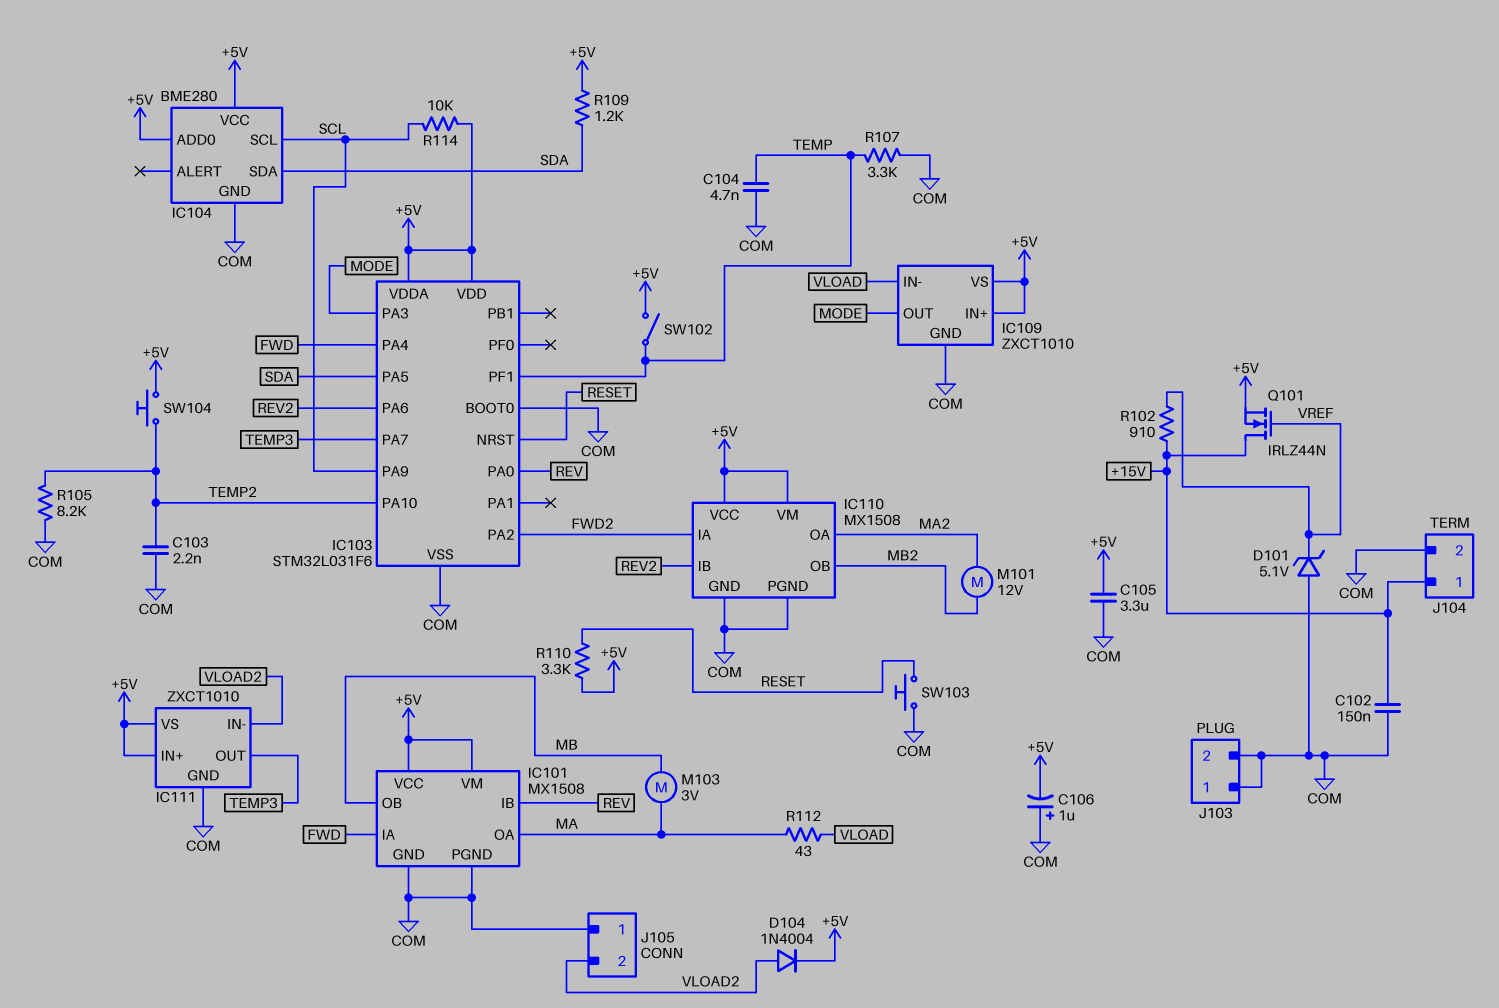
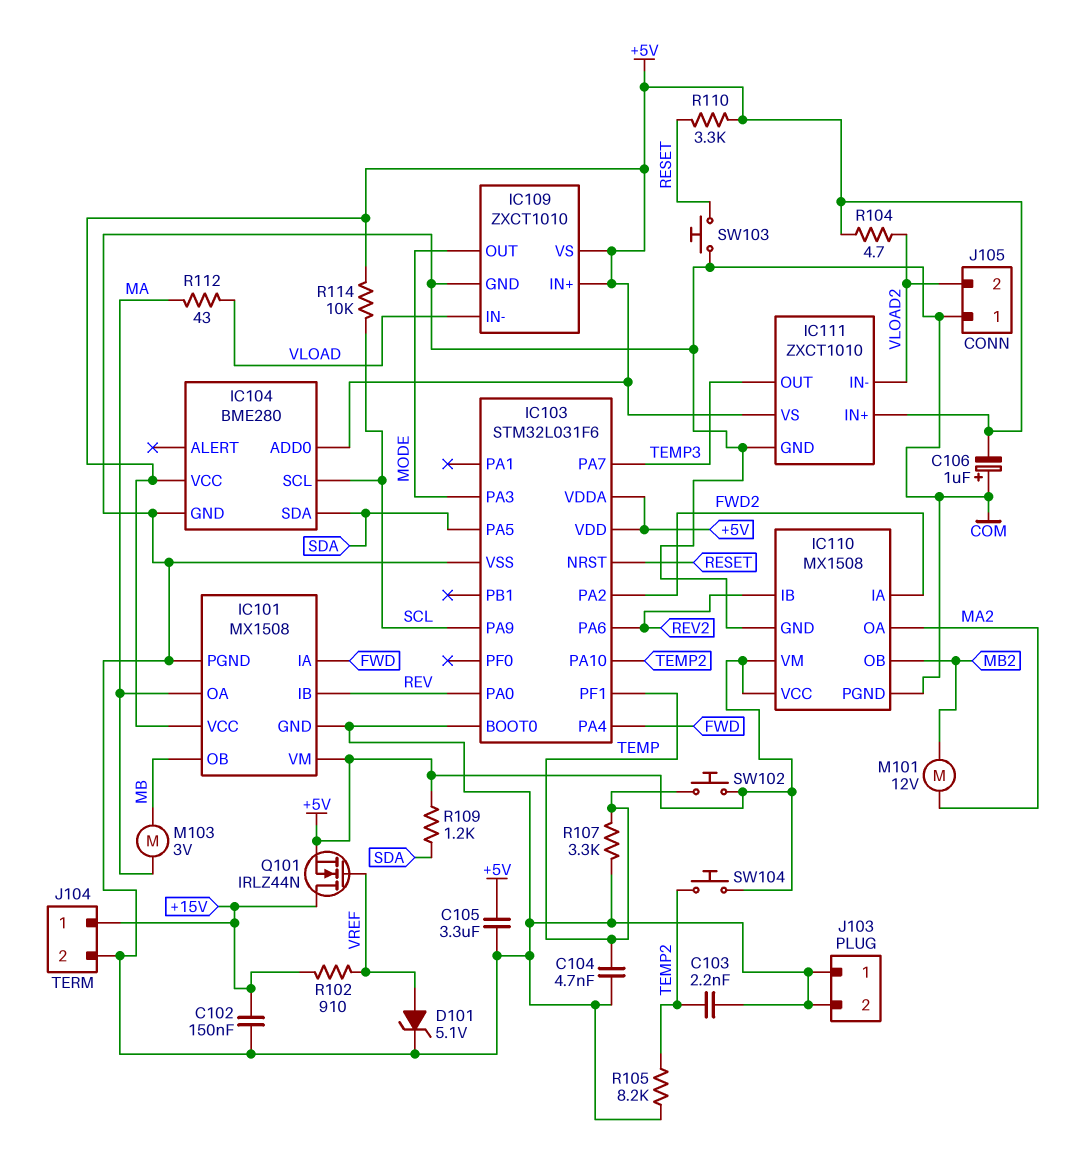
D101: zener 5.1V (A COM, K VREF) -> zener 5.1V (A VREF, K COM)
D104: diode 1N4004 (A VLOAD2, K +5V) -> none
R104: none -> 4.7 (+5V, VLOAD2)
SW102: switch (+5V, TEMP) -> button (+5V, TEMP)

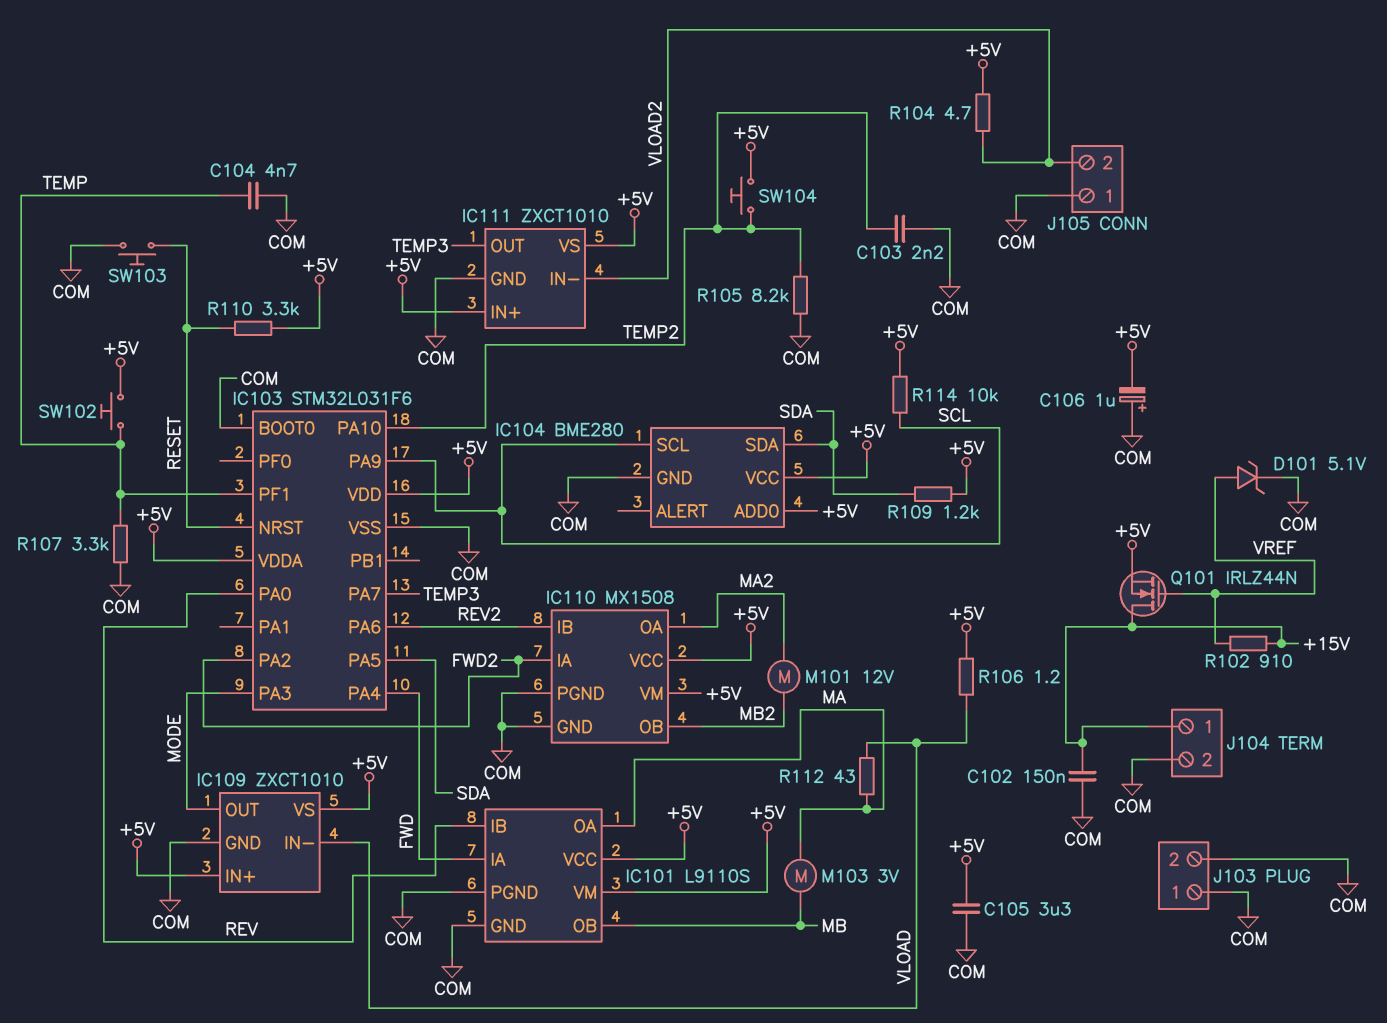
IC101: MX1508 -> L9110S
R106: none -> 1.2 (+5V, VLOAD)

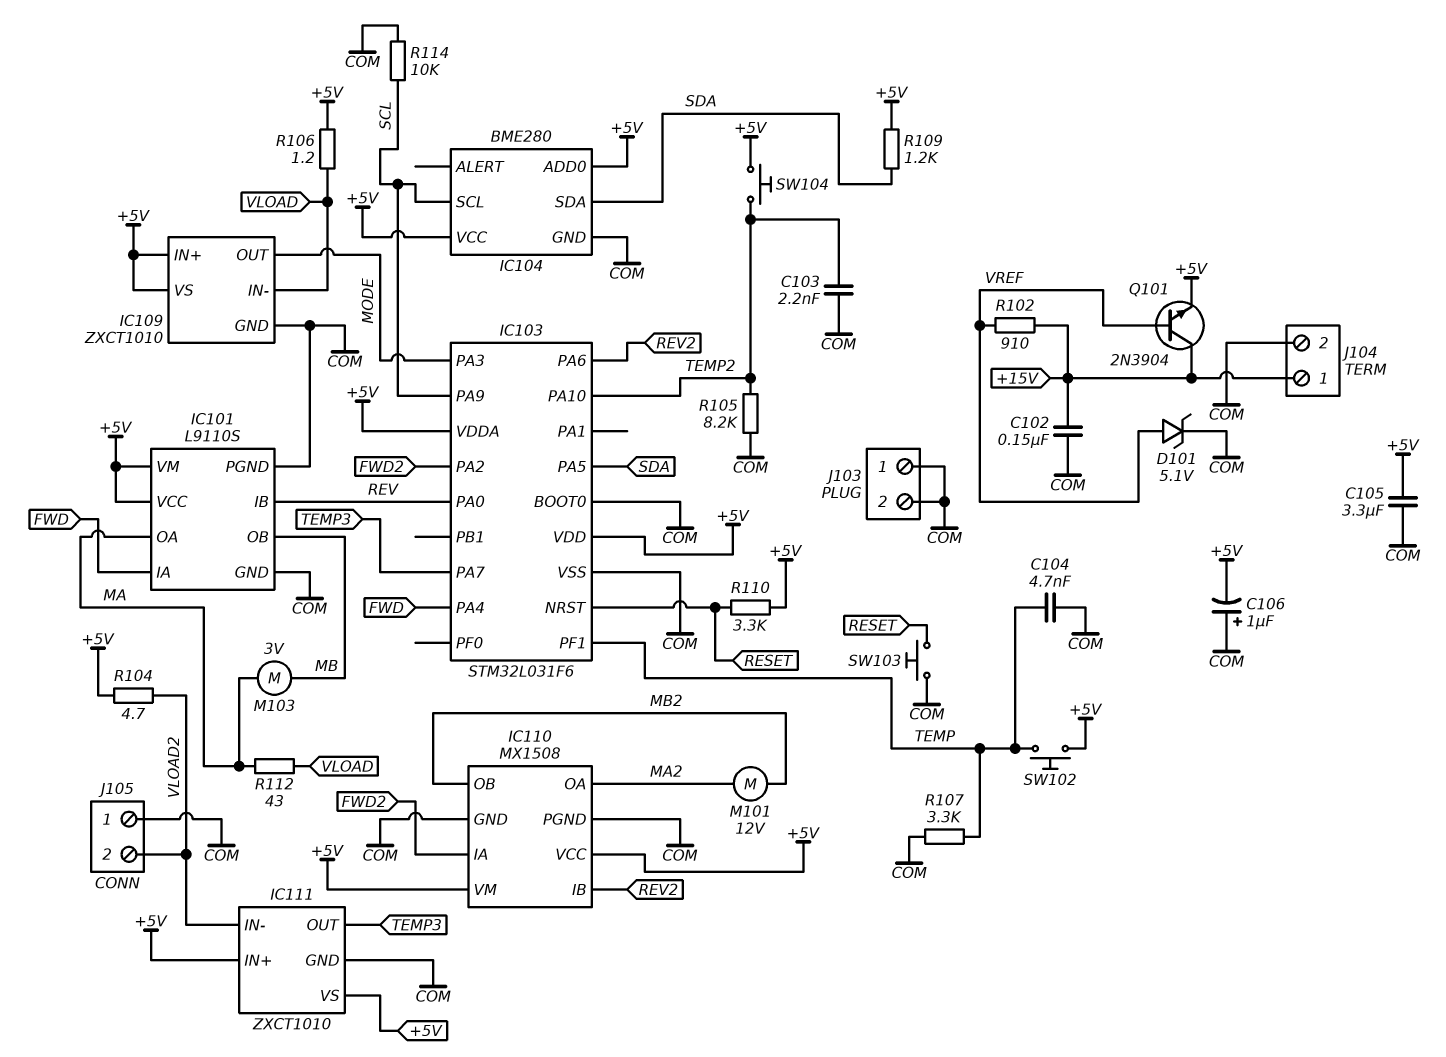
Q101: NMOS IRLZ44N (G VREF, D +15V, S +5V) -> NPN 2N3904 (B VREF, C +15V, E +5V)
R114: 10k (+5V, SCL) -> 10k (COM, SCL)

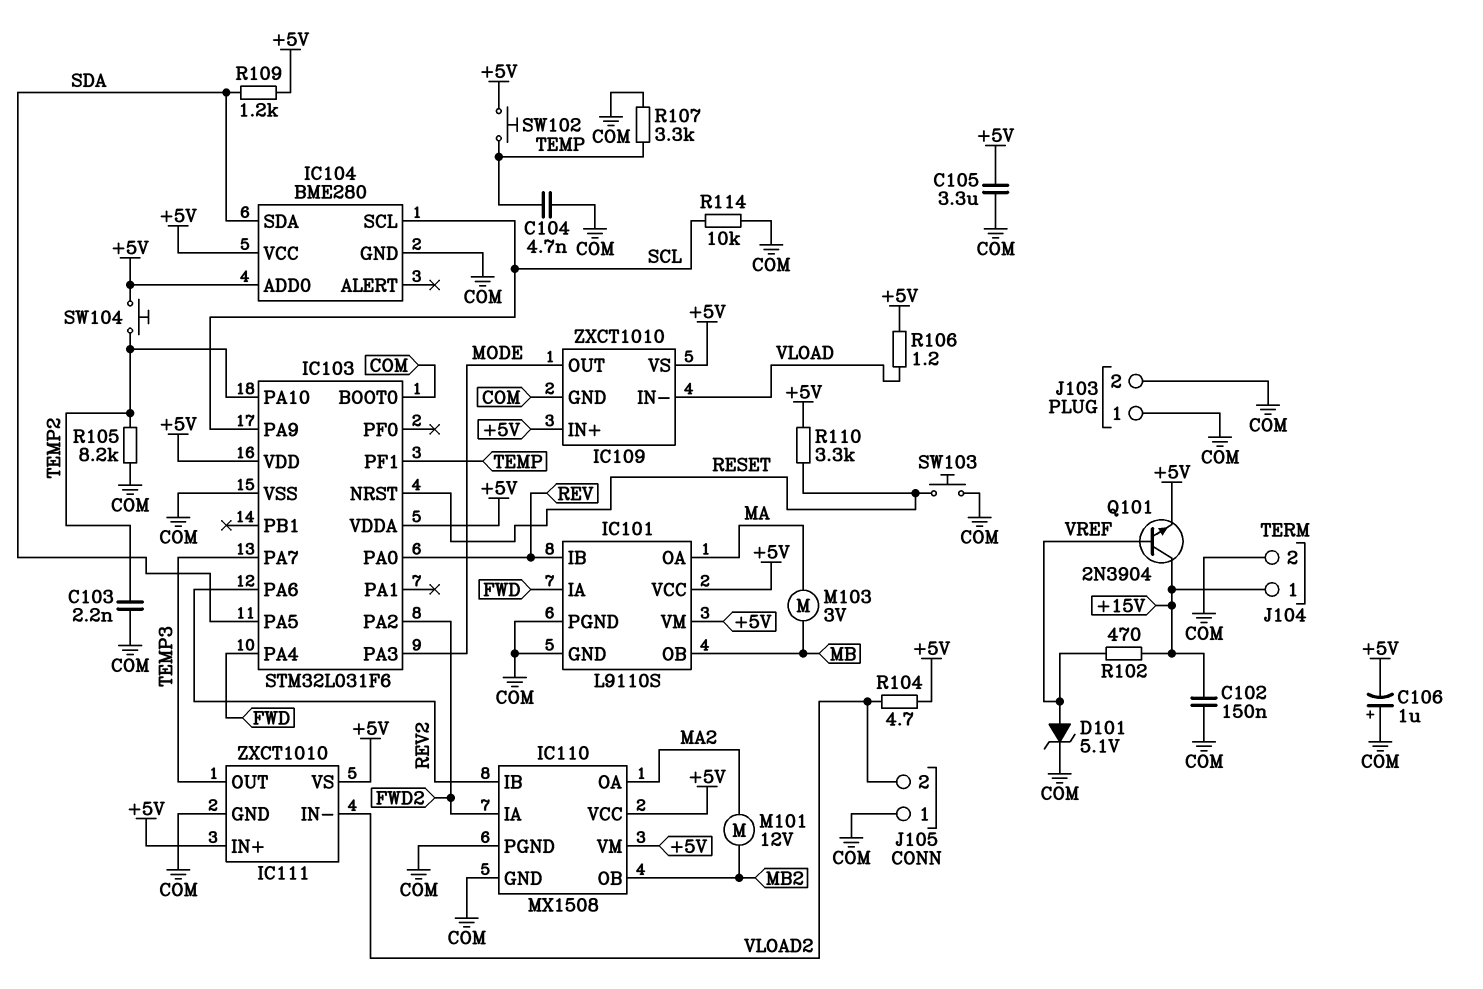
R102: 910 (+15V, VREF) -> 470 (+15V, VREF)
R112: 43 (MA, VLOAD) -> none

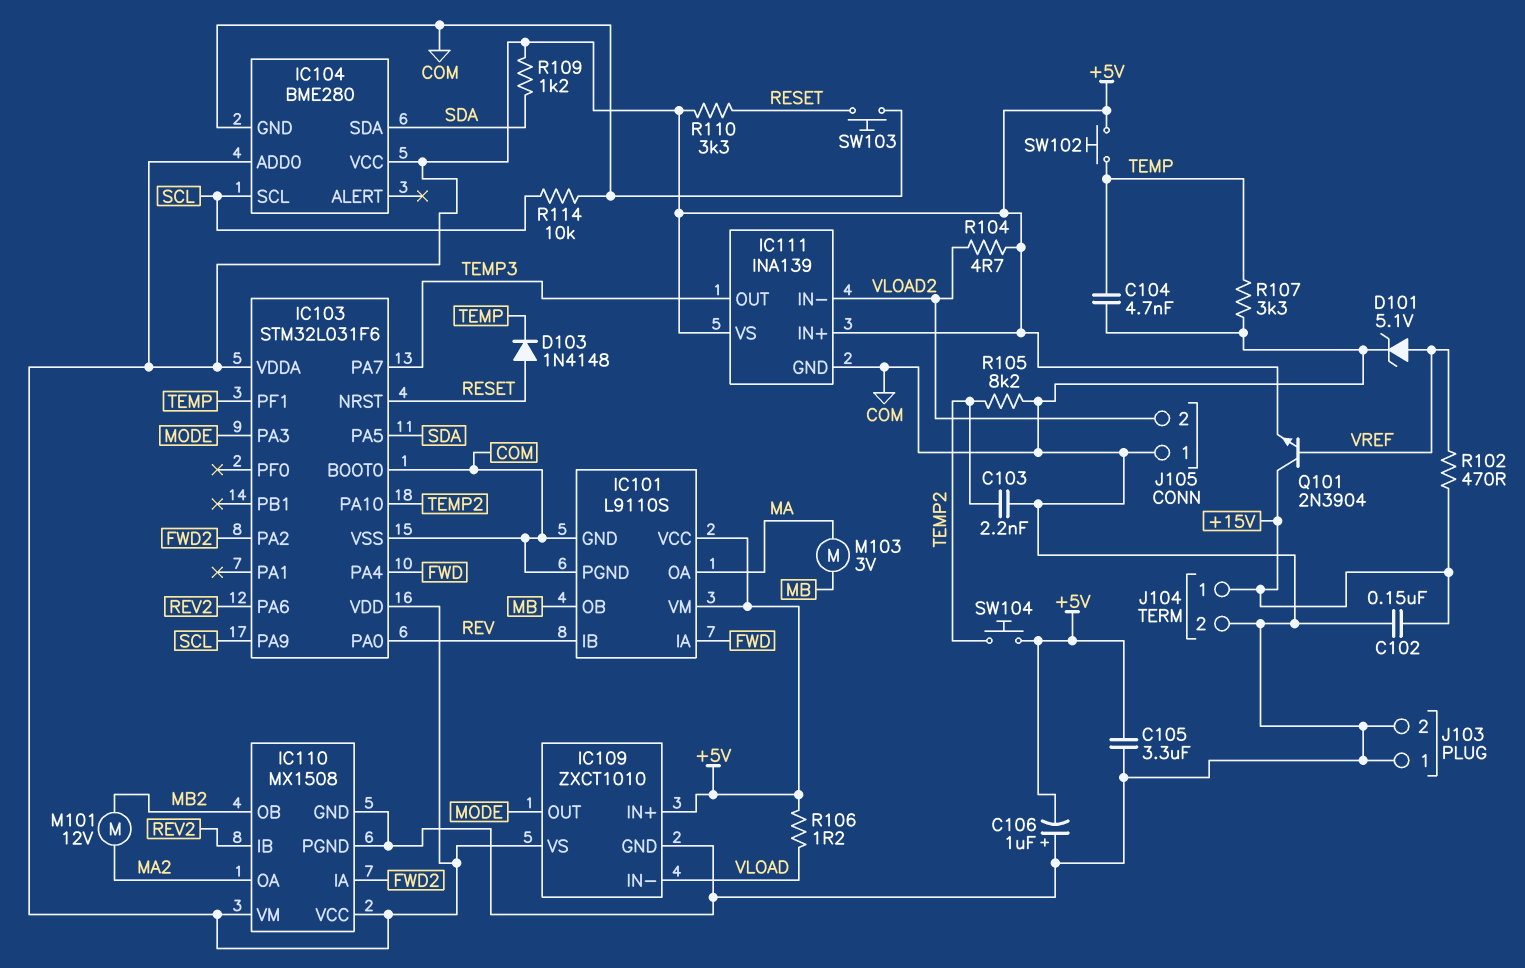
D103: none -> diode 1N4148 (A RESET, K TEMP)
IC111: ZXCT1010 -> INA139

